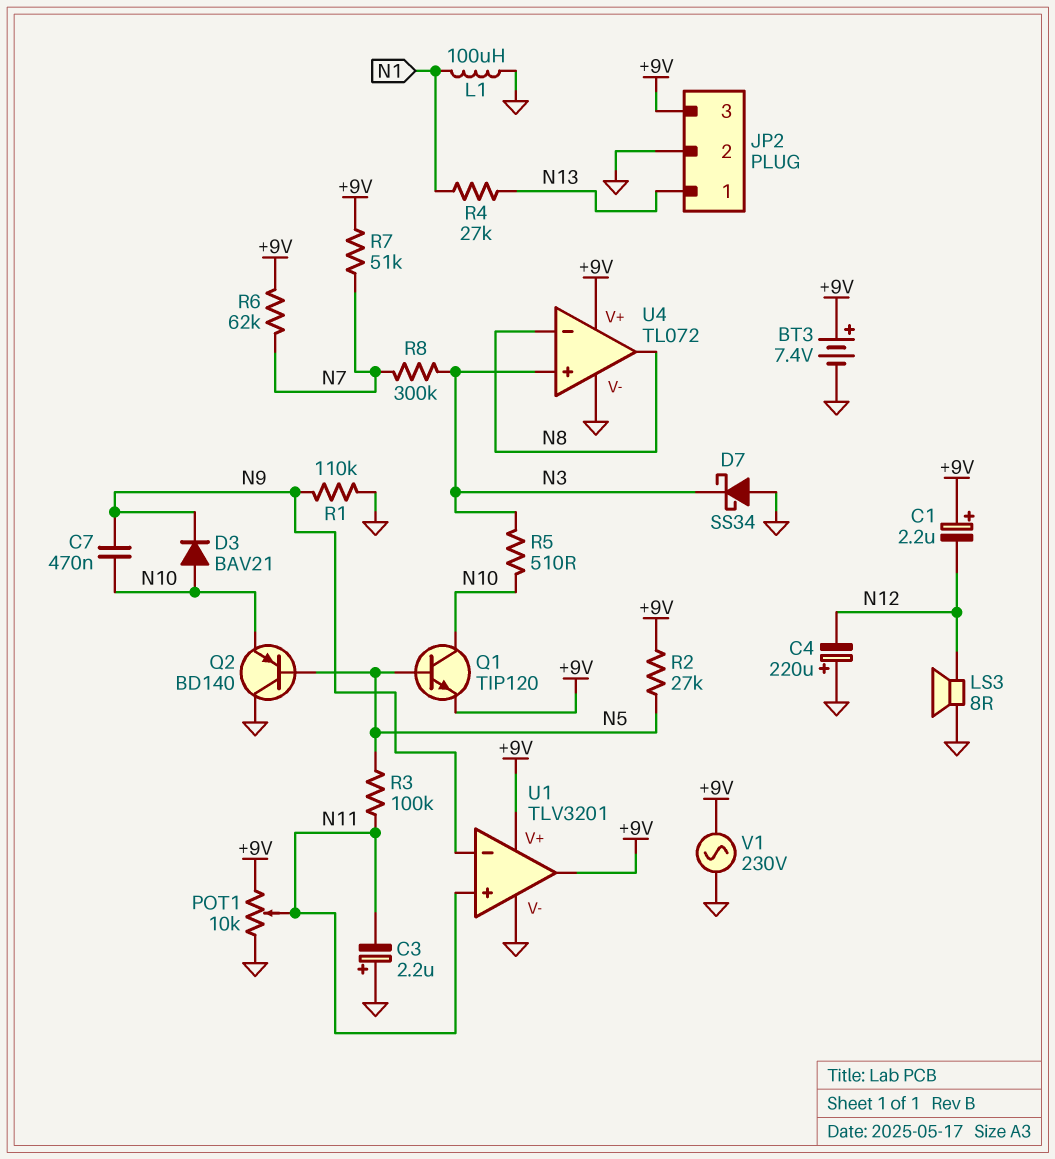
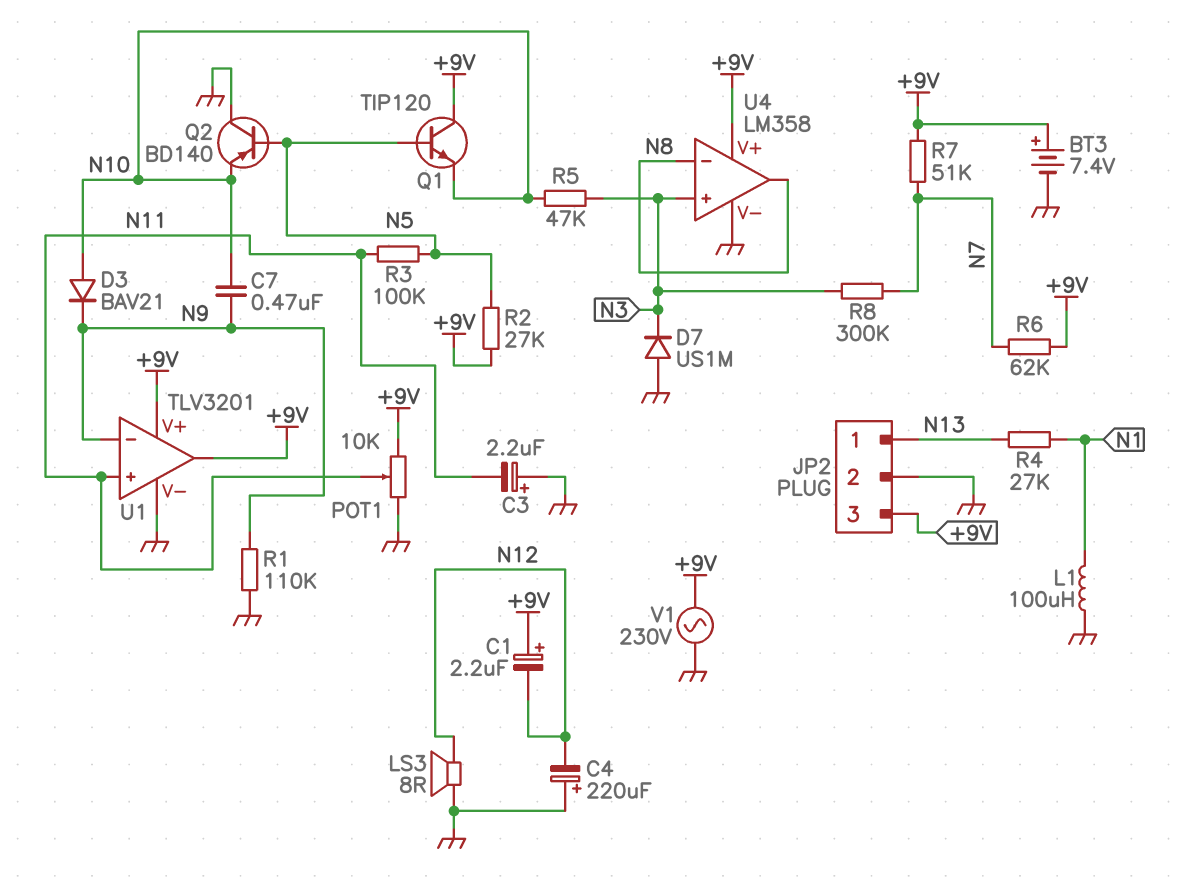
D7: schottky SS34 (A GND, K N3) -> diode US1M (A GND, K N3)
Q1: NPN TIP120 (B N5, C N10, E +9V) -> NPN TIP120 (B N5, C +9V, E N10)
R5: 510 (N3, N10) -> 47k (N3, N10)
U4: TL072 -> LM358

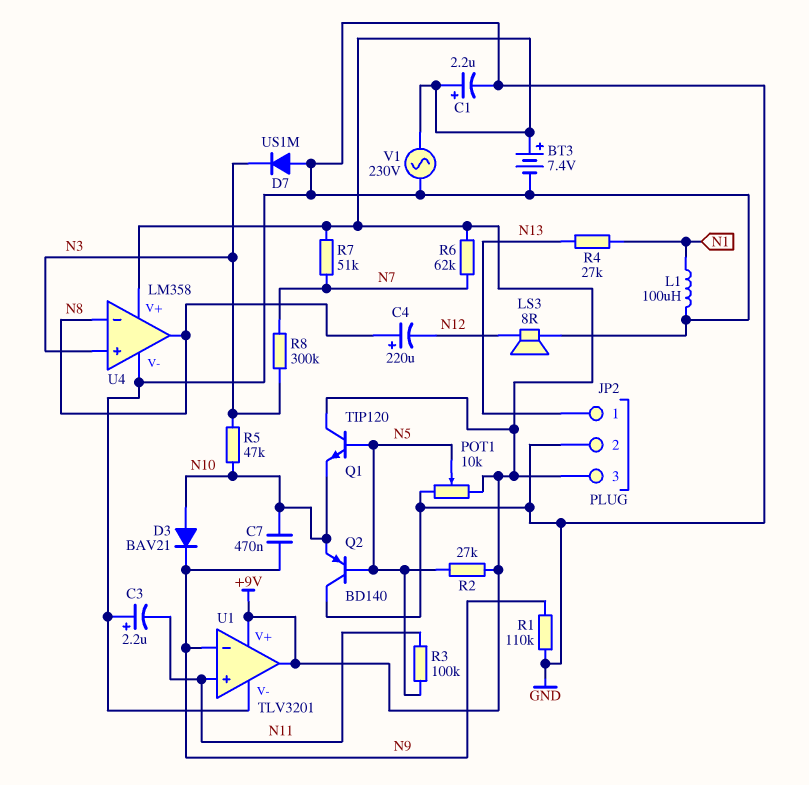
C1: 2.2uF (plus +9V, minus N12) -> 2.2uF (plus +9V, minus GND)
C4: 220uF (plus GND, minus N12) -> 220uF (plus N8, minus N12)
POT1: 10k (+9V, GND, wiper N11) -> 10k (+9V, GND, wiper N5)

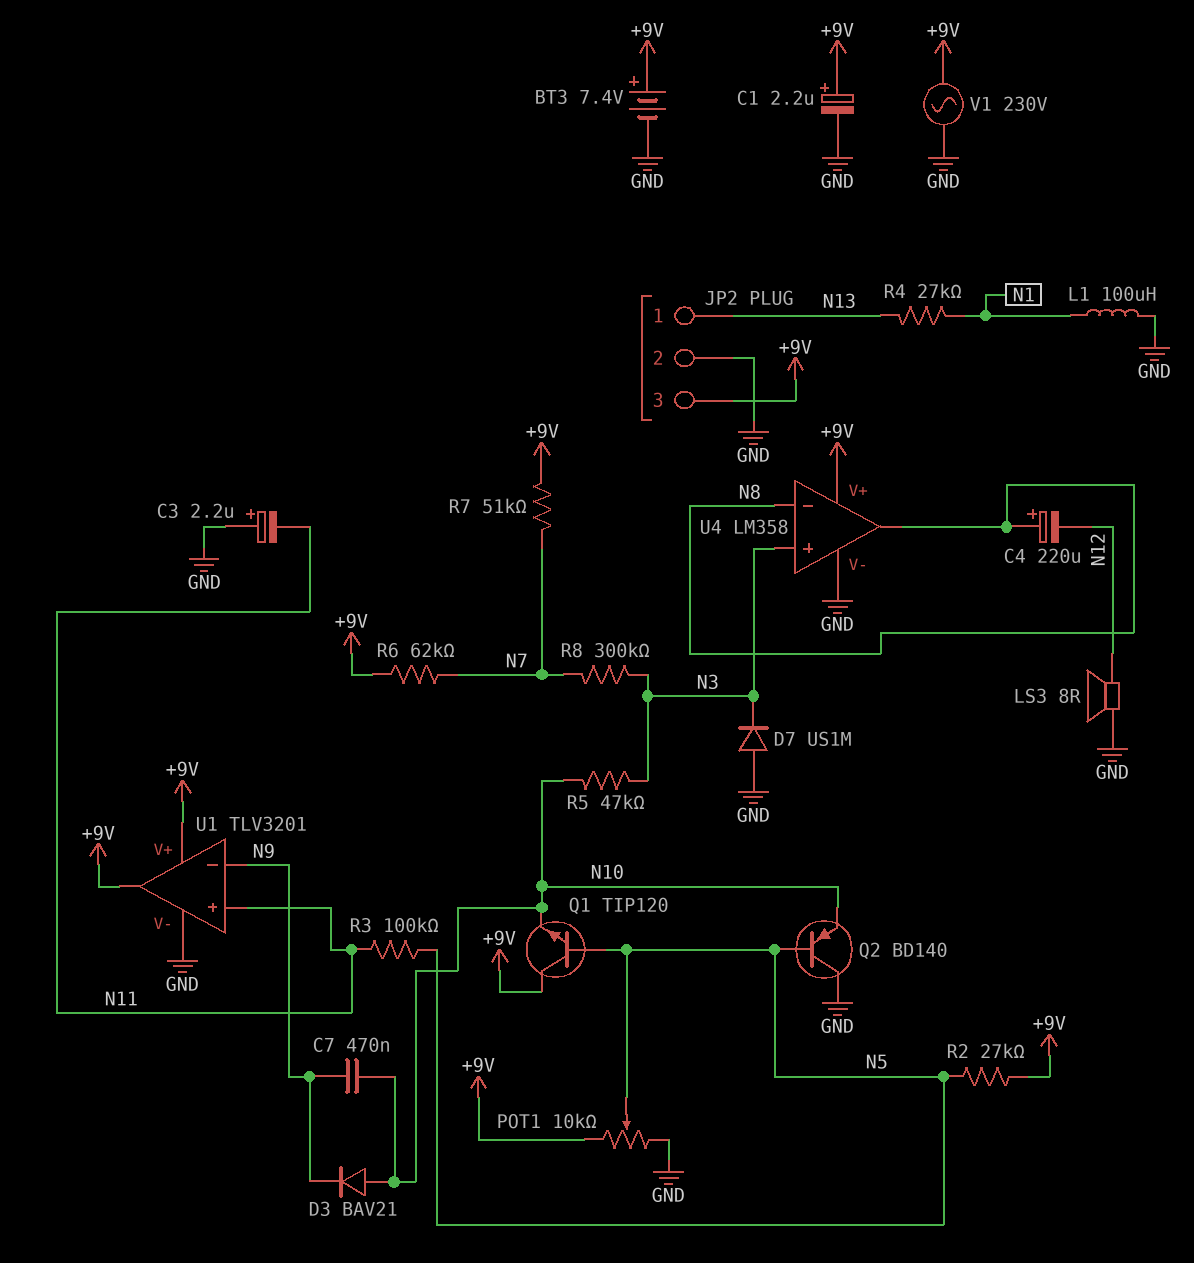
R1: 110k (GND, N9) -> none

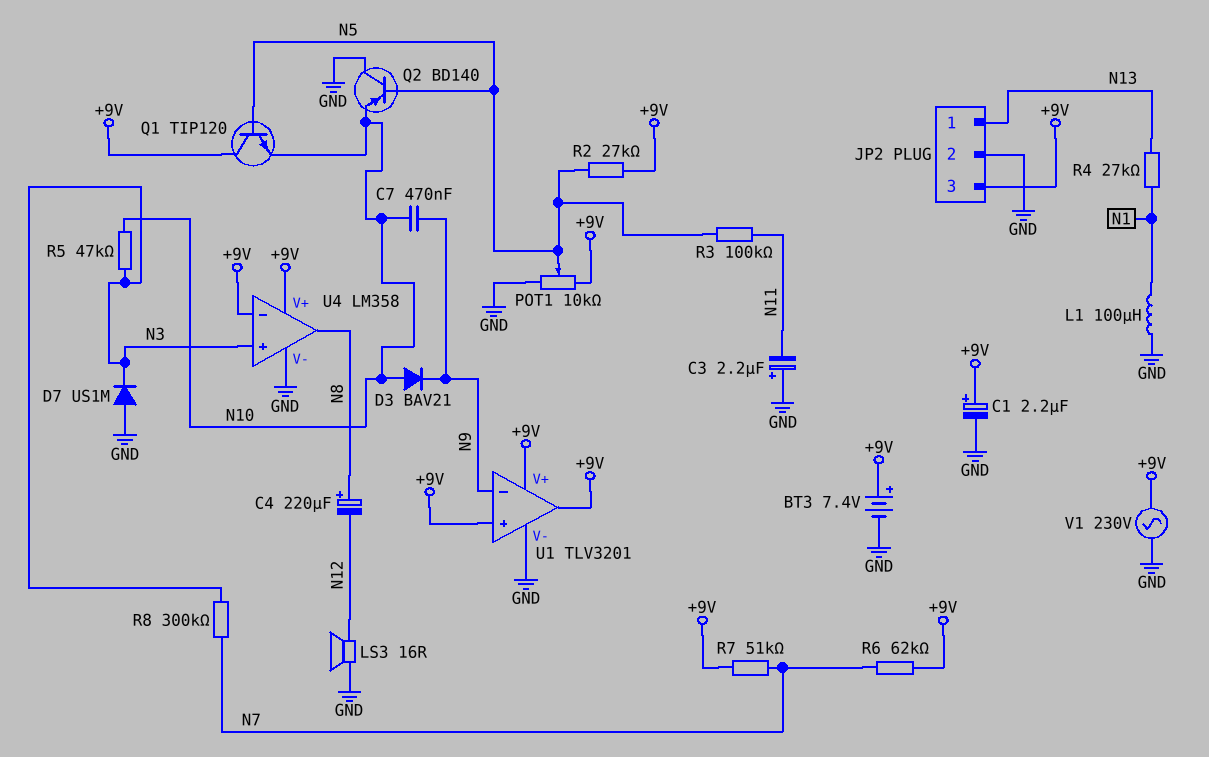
LS3: speaker 8R (GND, N12) -> speaker 16R (GND, N12)
U1 pin in+: N11 -> +9V
U4 pin in-: N8 -> +9V

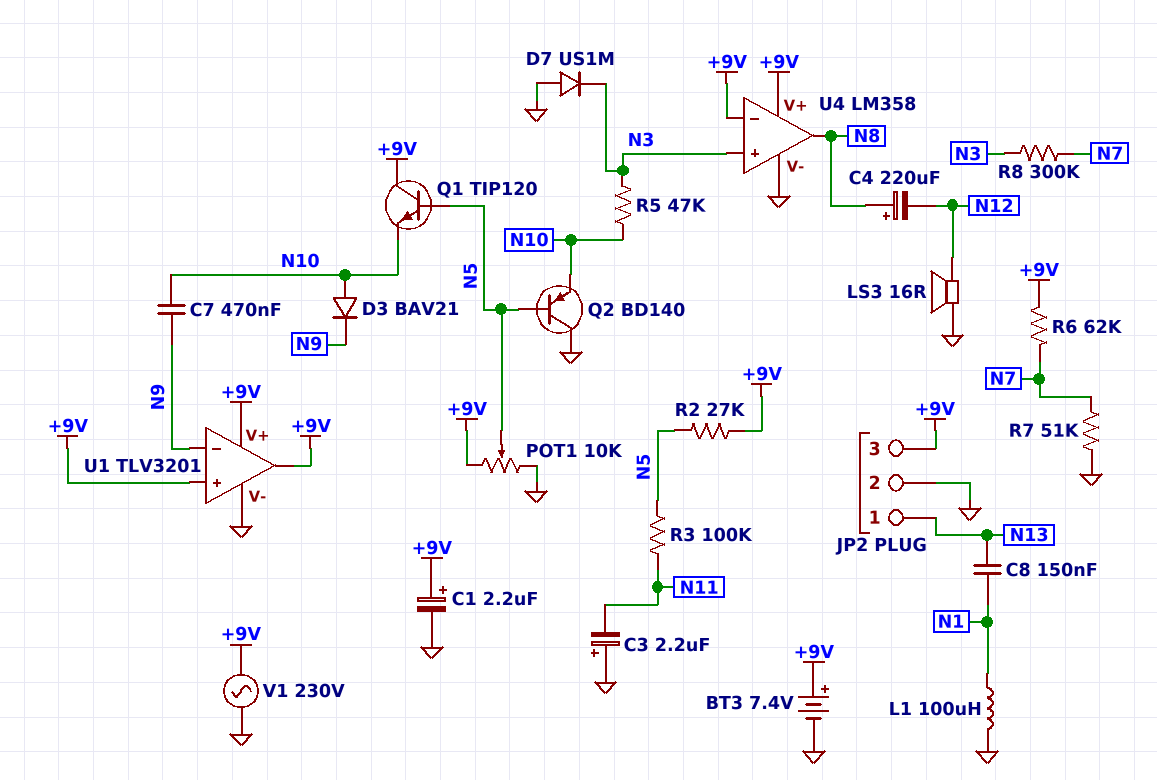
C8: none -> 150nF (N1, N13)
R4: 27k (N1, N13) -> none
R7: 51k (+9V, N7) -> 51k (GND, N7)

